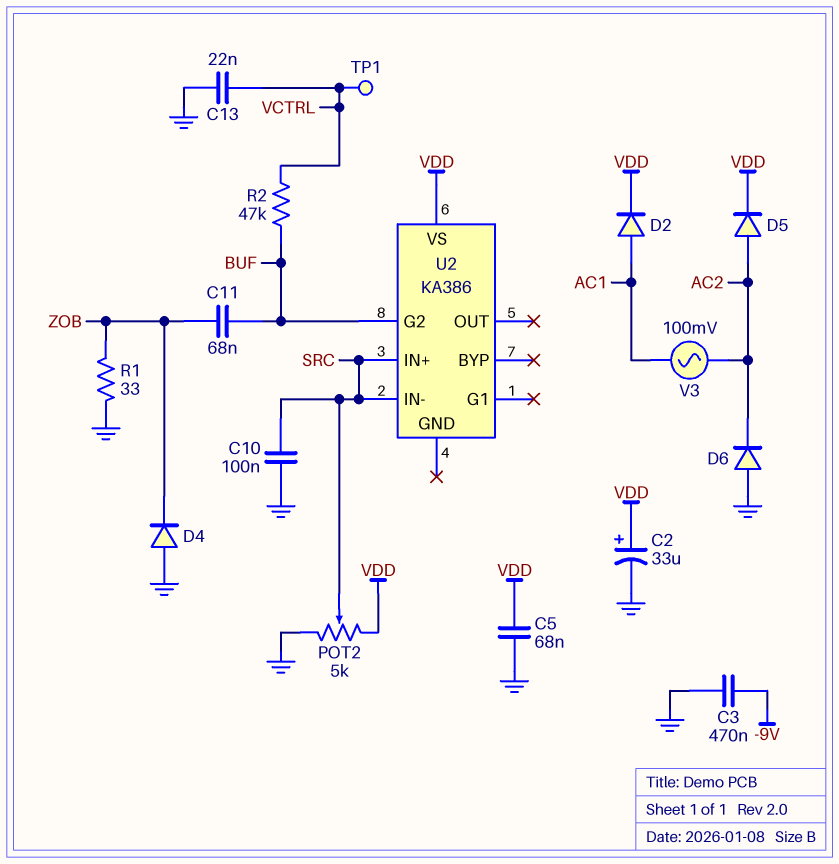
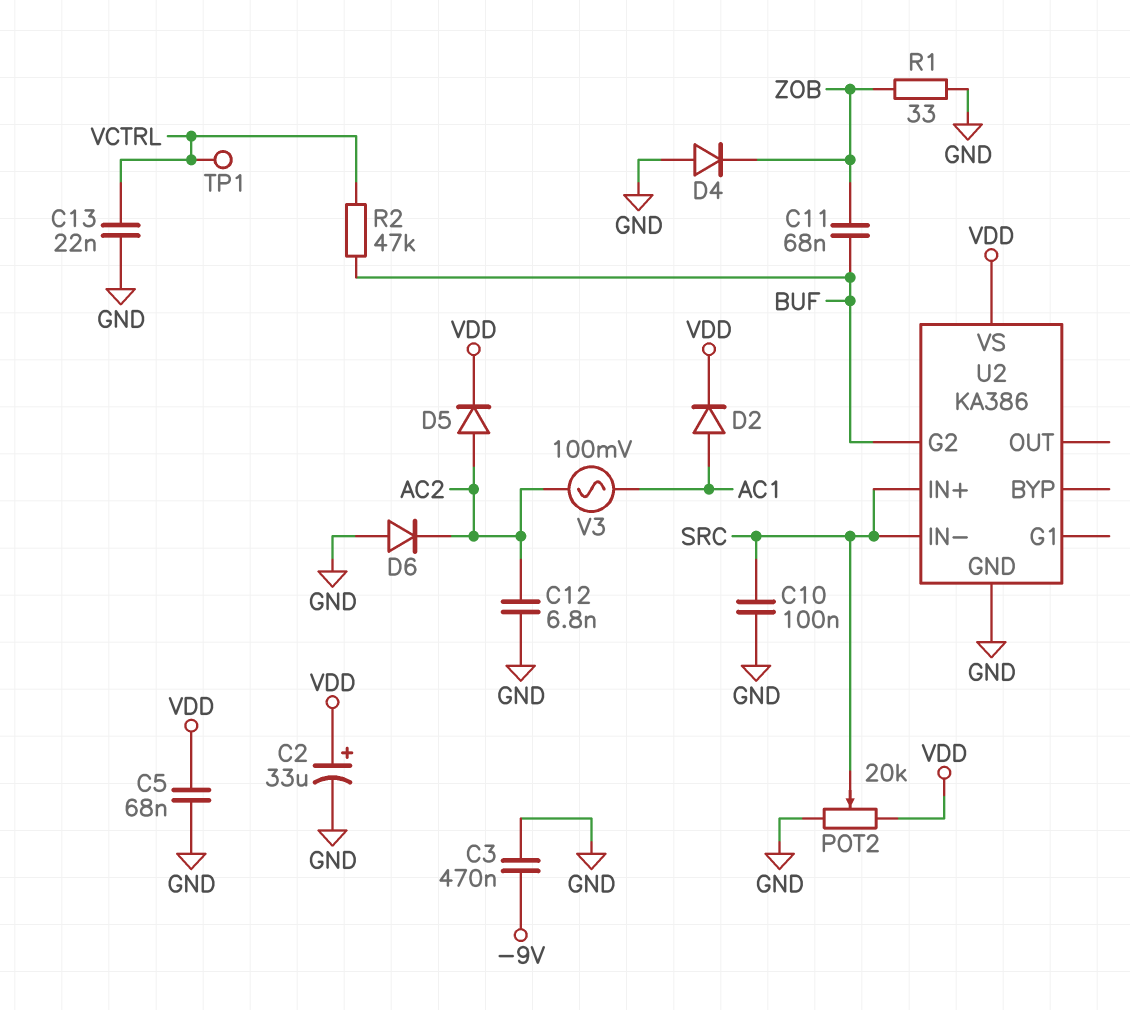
C12: none -> 6.8nF (AC2, GND)
POT2: 5k (GND, VDD, wiper SRC) -> 20k (GND, VDD, wiper SRC)
U2 pin GND: none -> GND

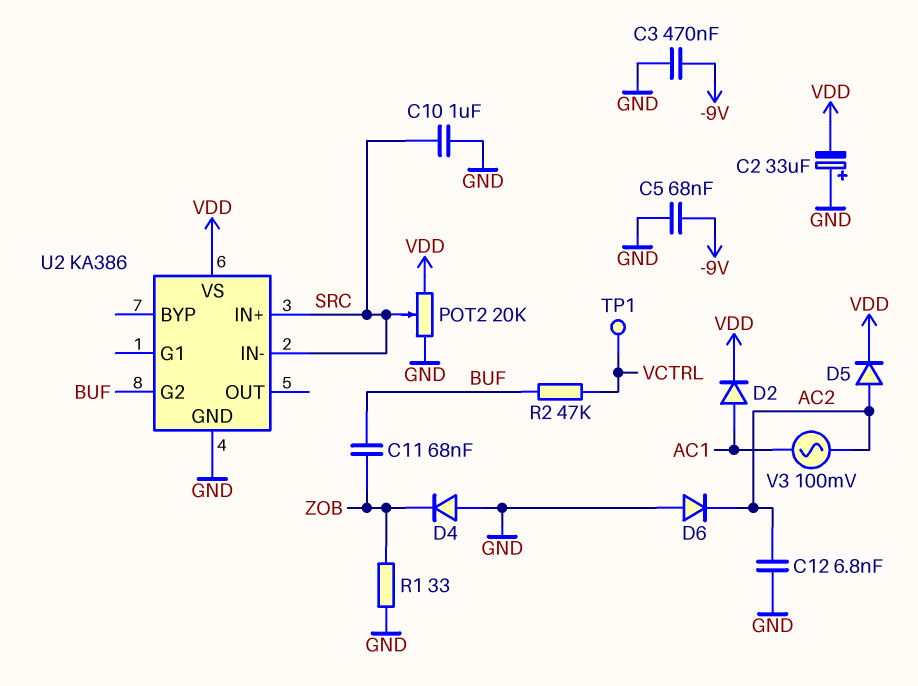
C2: 33uF (plus VDD, minus GND) -> 33uF (plus GND, minus VDD)
C5: 68nF (GND, VDD) -> 68nF (-9V, GND)
C10: 100nF (GND, SRC) -> 1uF (GND, SRC)
C13: 22nF (GND, VCTRL) -> none

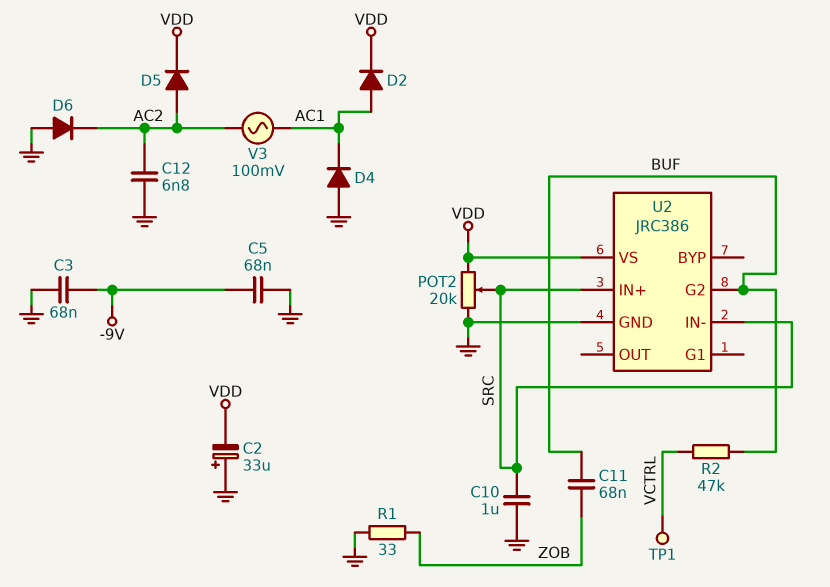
C3: 470nF (-9V, GND) -> 68nF (-9V, GND)
D4: diode (A GND, K ZOB) -> diode (A GND, K AC1)
U2: KA386 -> JRC386

